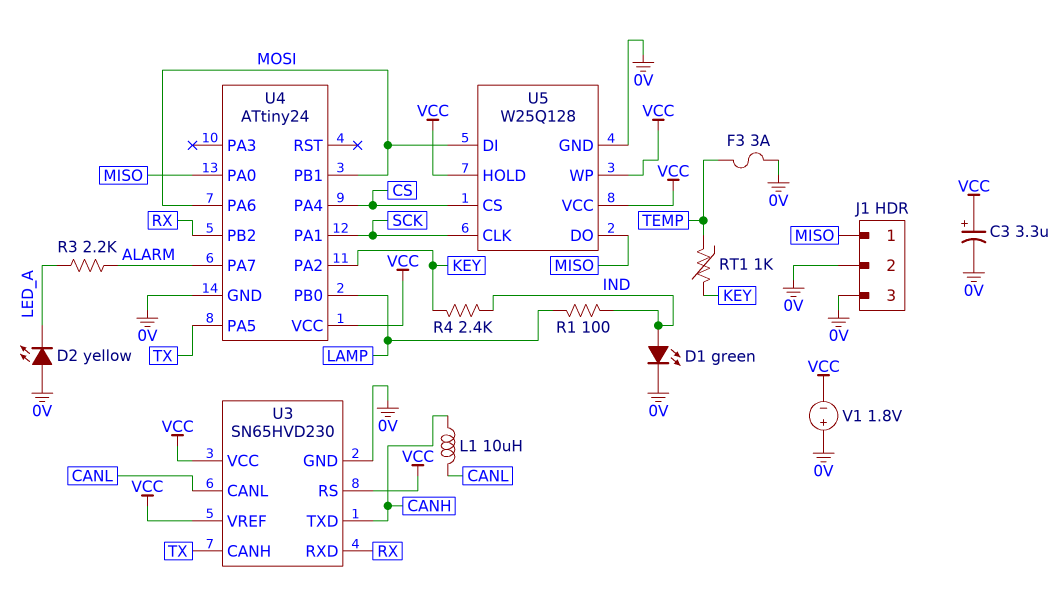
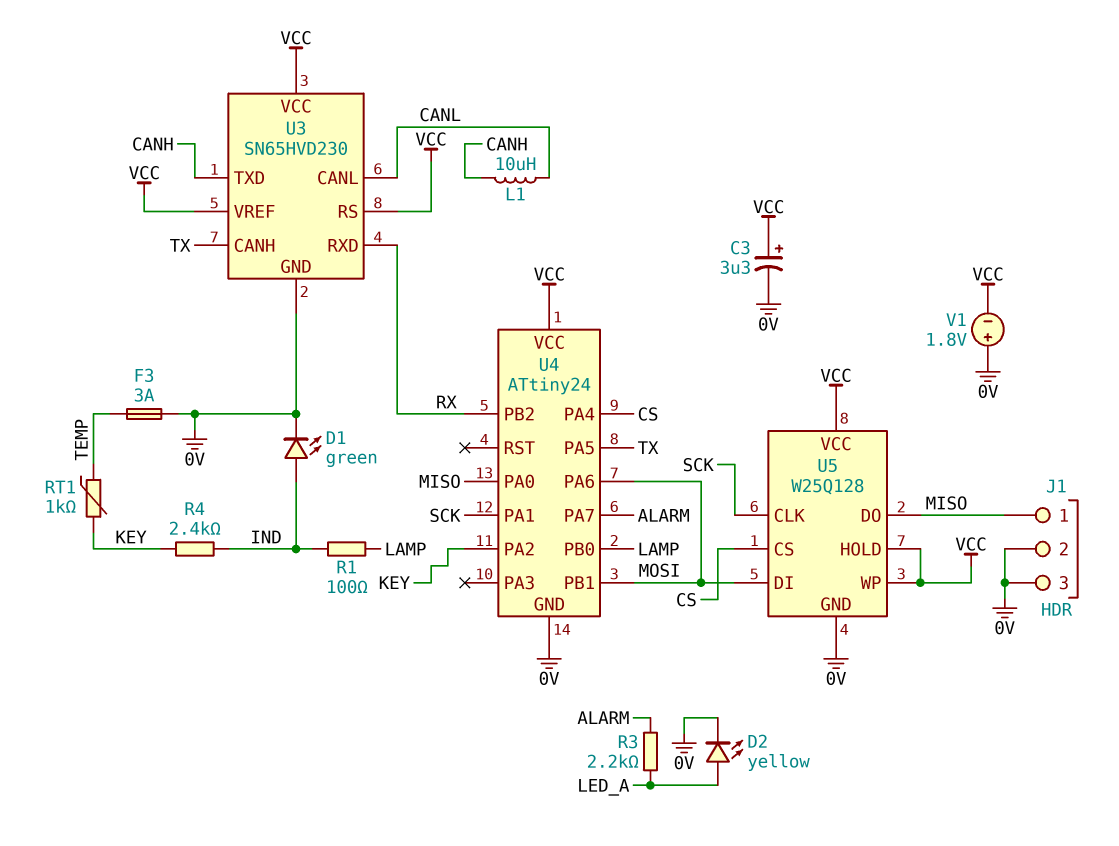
D2: LED yellow (A 0V, K LED_A) -> LED yellow (A LED_A, K 0V)

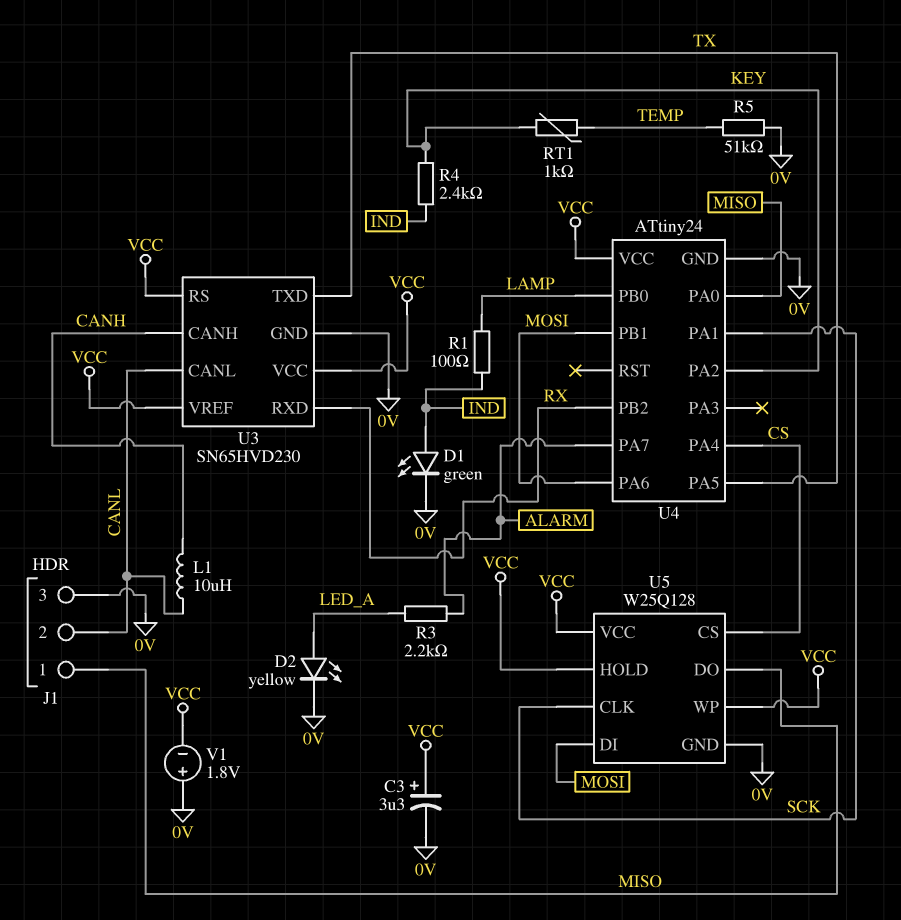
F3: 3A (0V, TEMP) -> none
J1 pin 2: 0V -> CANL
R5: none -> 51k (0V, TEMP)
U3 pin CANH: TX -> CANH
U3 pin TXD: CANH -> TX

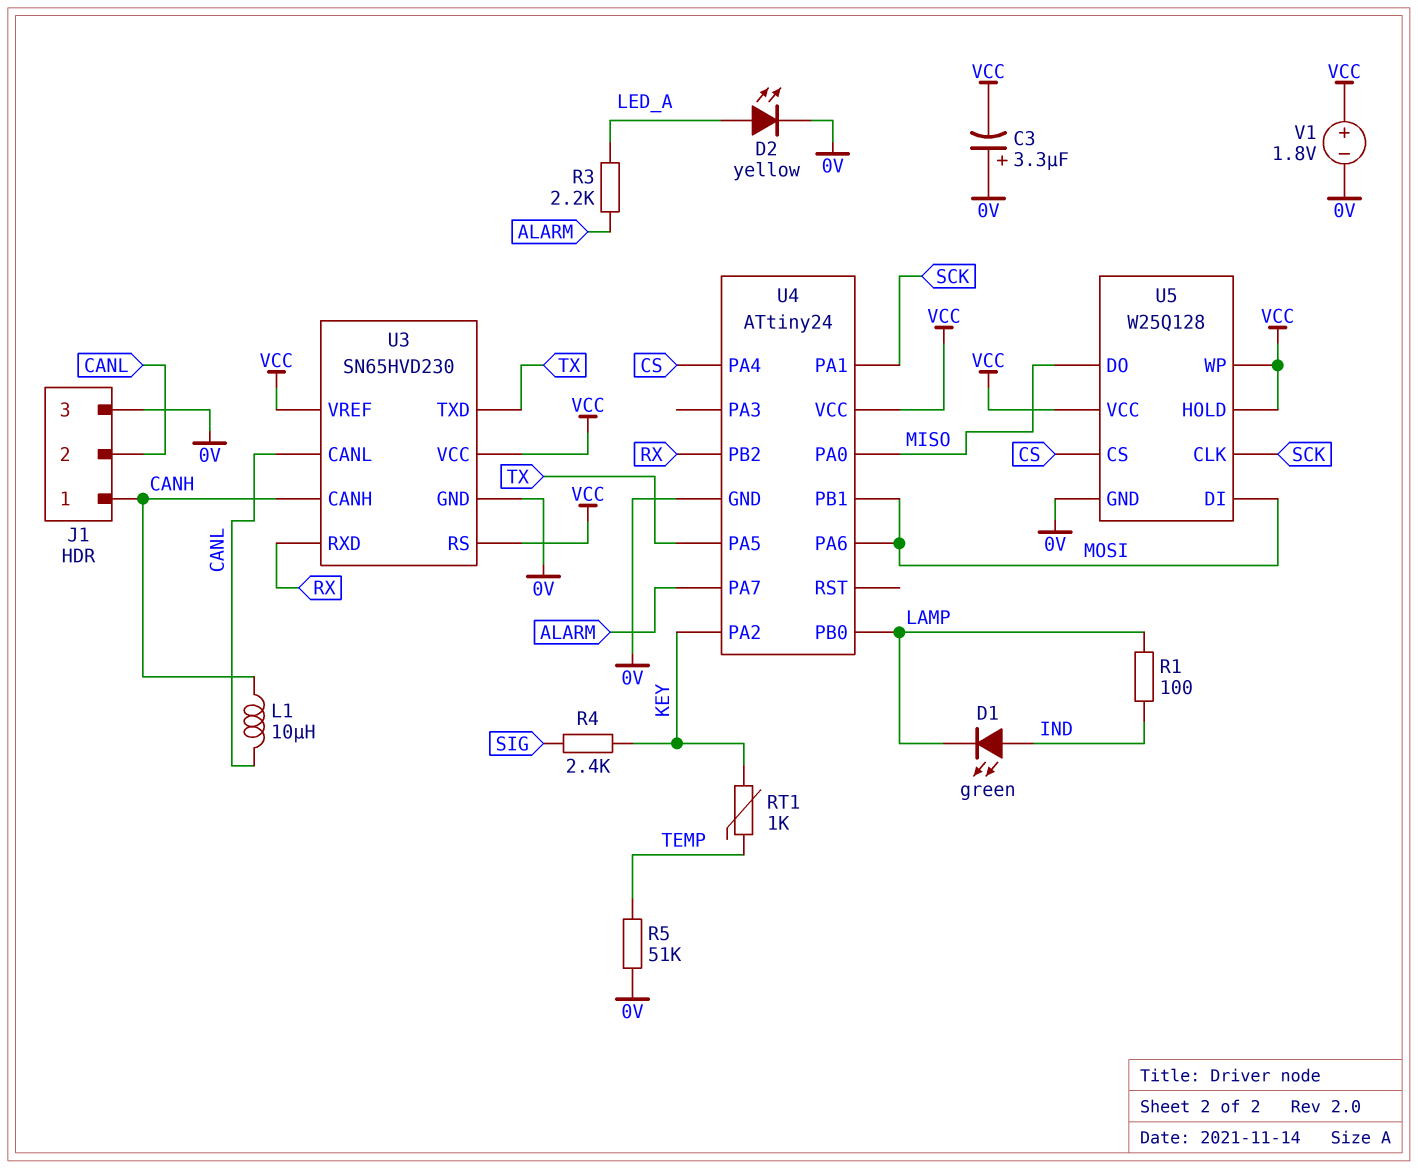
C3: 3.3uF (plus VCC, minus 0V) -> 3.3uF (plus 0V, minus VCC)
D1: LED green (A IND, K 0V) -> LED green (A IND, K LAMP)
J1 pin 1: MISO -> CANH
R4: 2.4k (IND, KEY) -> 2.4k (KEY, SIG)
V1: 1.8V (plus 0V, minus VCC) -> 1.8V (plus VCC, minus 0V)

